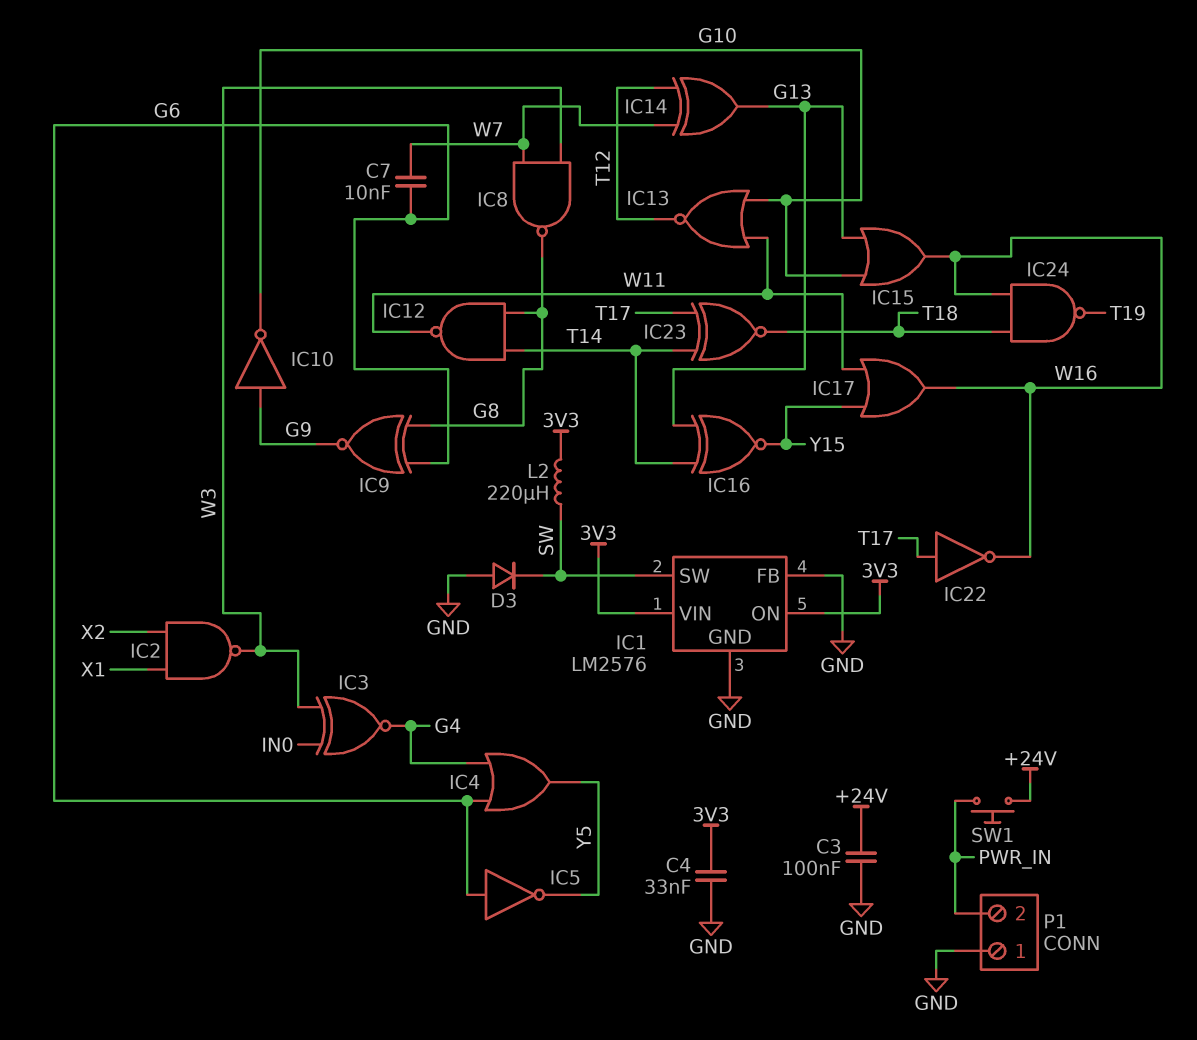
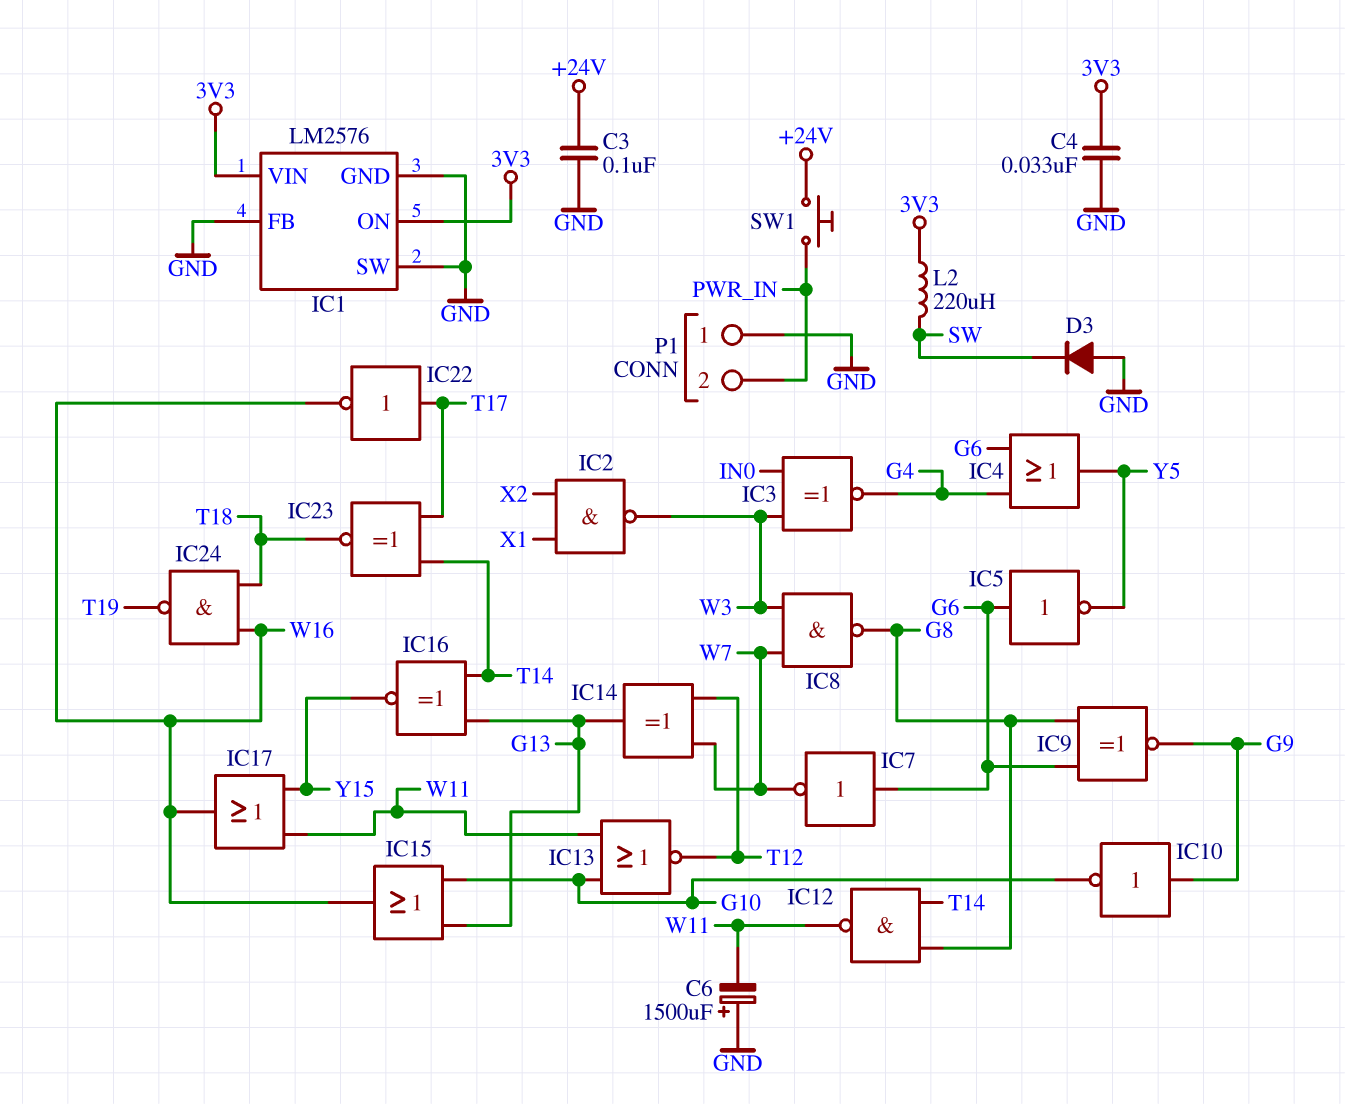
C6: none -> 1500uF (plus GND, minus W11)
C7: 10nF (G6, W7) -> none
IC1 pin SW: SW -> GND
IC7: none -> NOT (in G6, out W7)

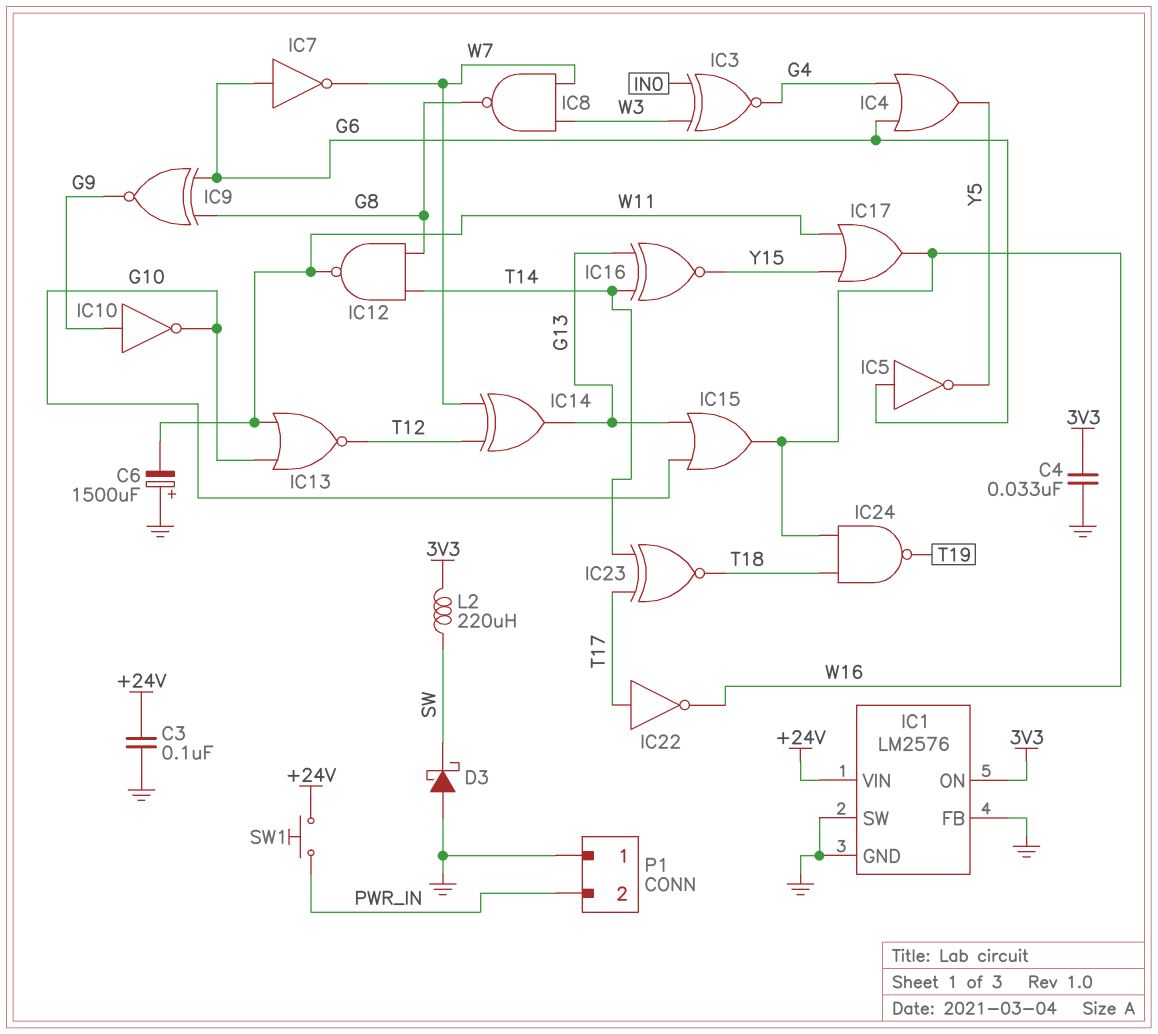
D3: diode (A GND, K SW) -> schottky (A GND, K SW)
IC1 pin VIN: 3V3 -> +24V
IC2: NAND (in X1, in X2, out W3) -> none

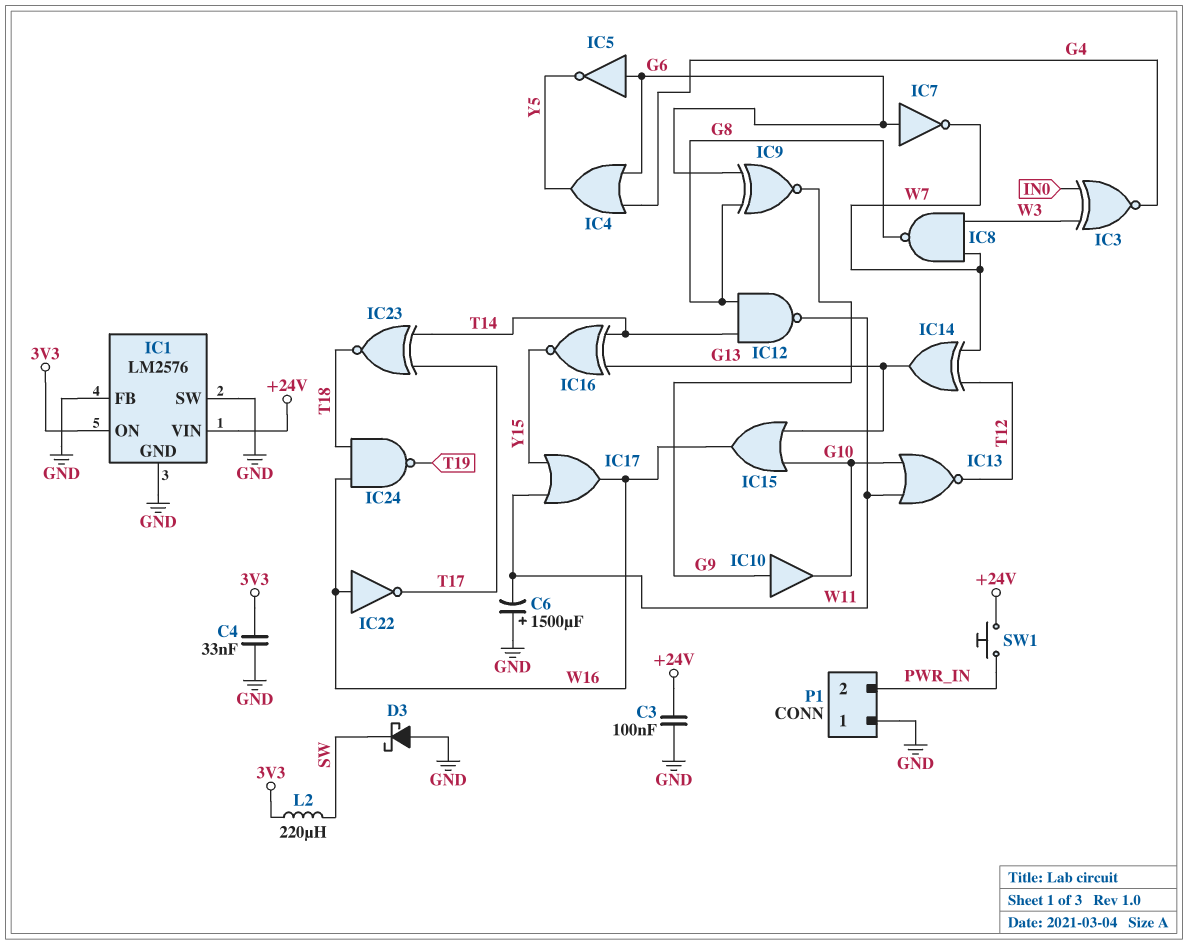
IC10: NOT (in G9, out G10) -> buffer (in G9, out G10)
IC22: NOT (in T17, out W16) -> NOT (in W16, out T17)

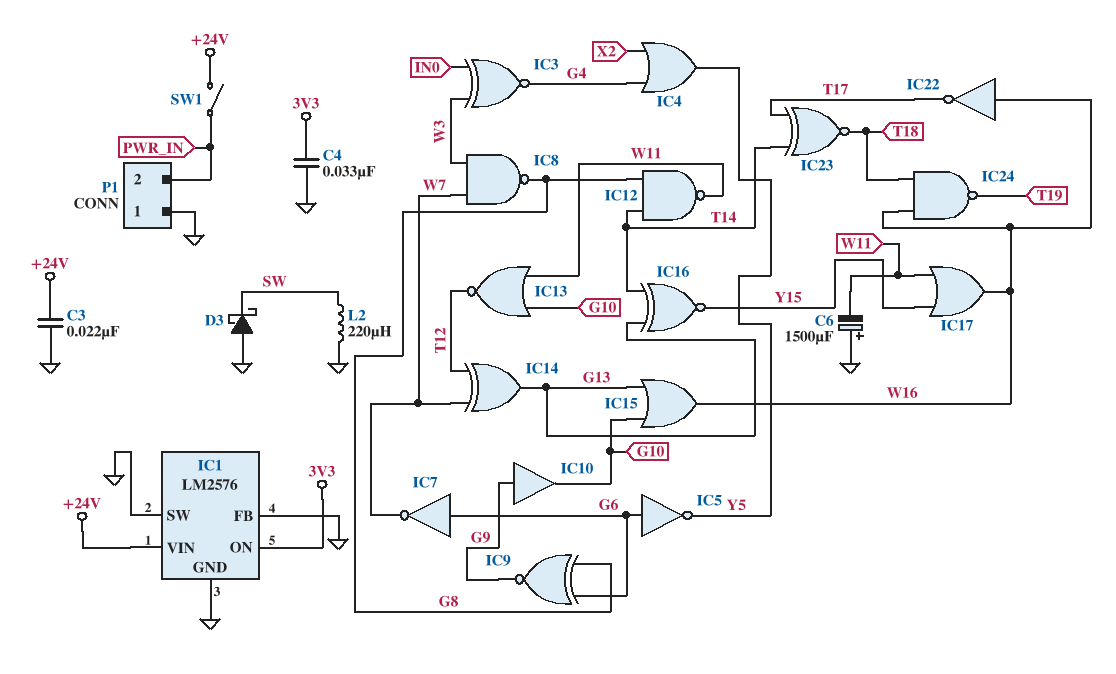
C3: 100nF (+24V, GND) -> 22nF (+24V, GND)
IC4: OR (in G4, in G6, out Y5) -> OR (in G4, in X2, out Y5)
L2: 220uH (3V3, SW) -> 220uH (GND, SW)
SW1: button (+24V, PWR_IN) -> switch (+24V, PWR_IN)

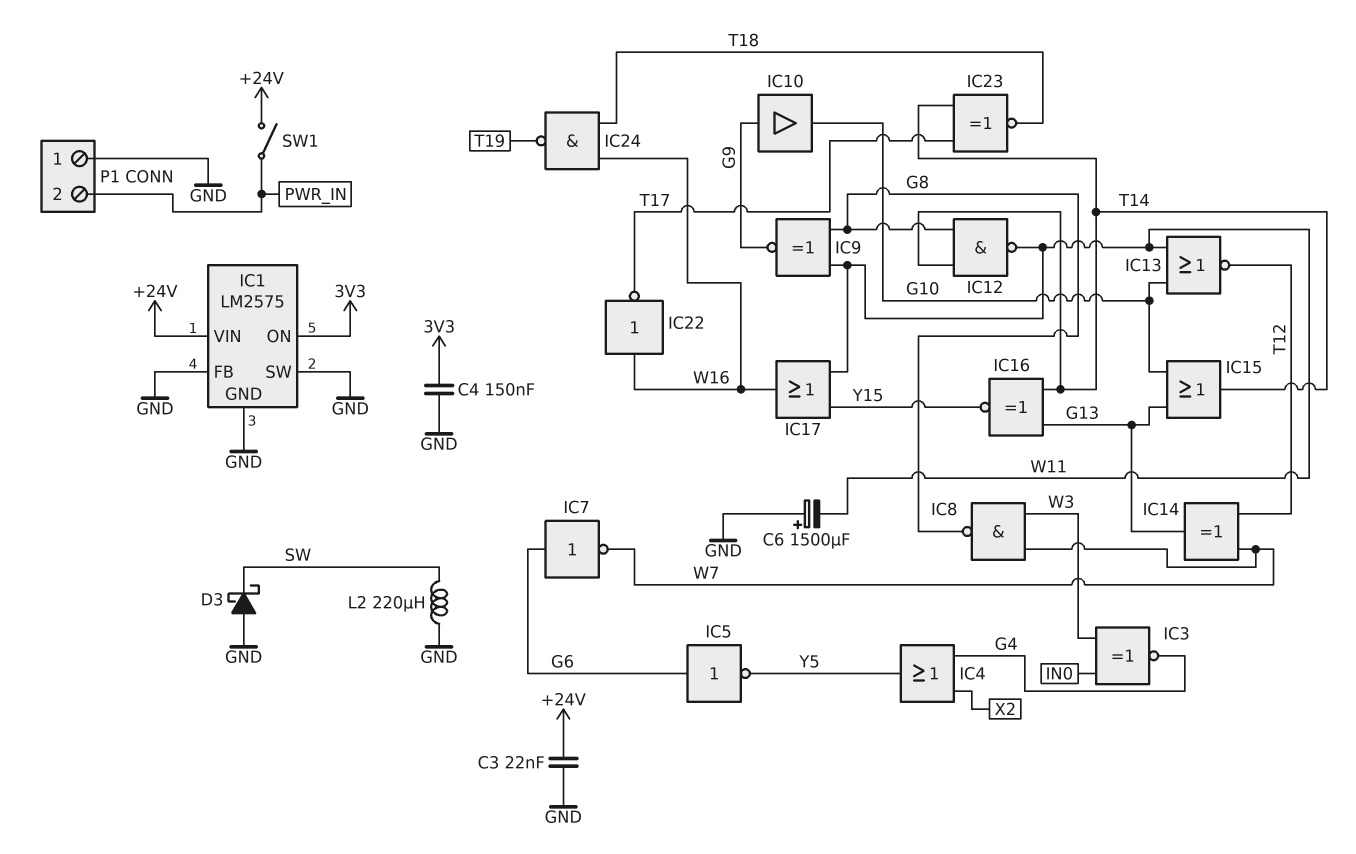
C4: 33nF (3V3, GND) -> 150nF (3V3, GND)
IC1: LM2576 -> LM2575
IC9: XNOR (in G6, in G8, out G9) -> XNOR (in G8, in W11, out G9)
IC15: OR (in G10, in G13, out W16) -> OR (in G10, in G13, out T14)

